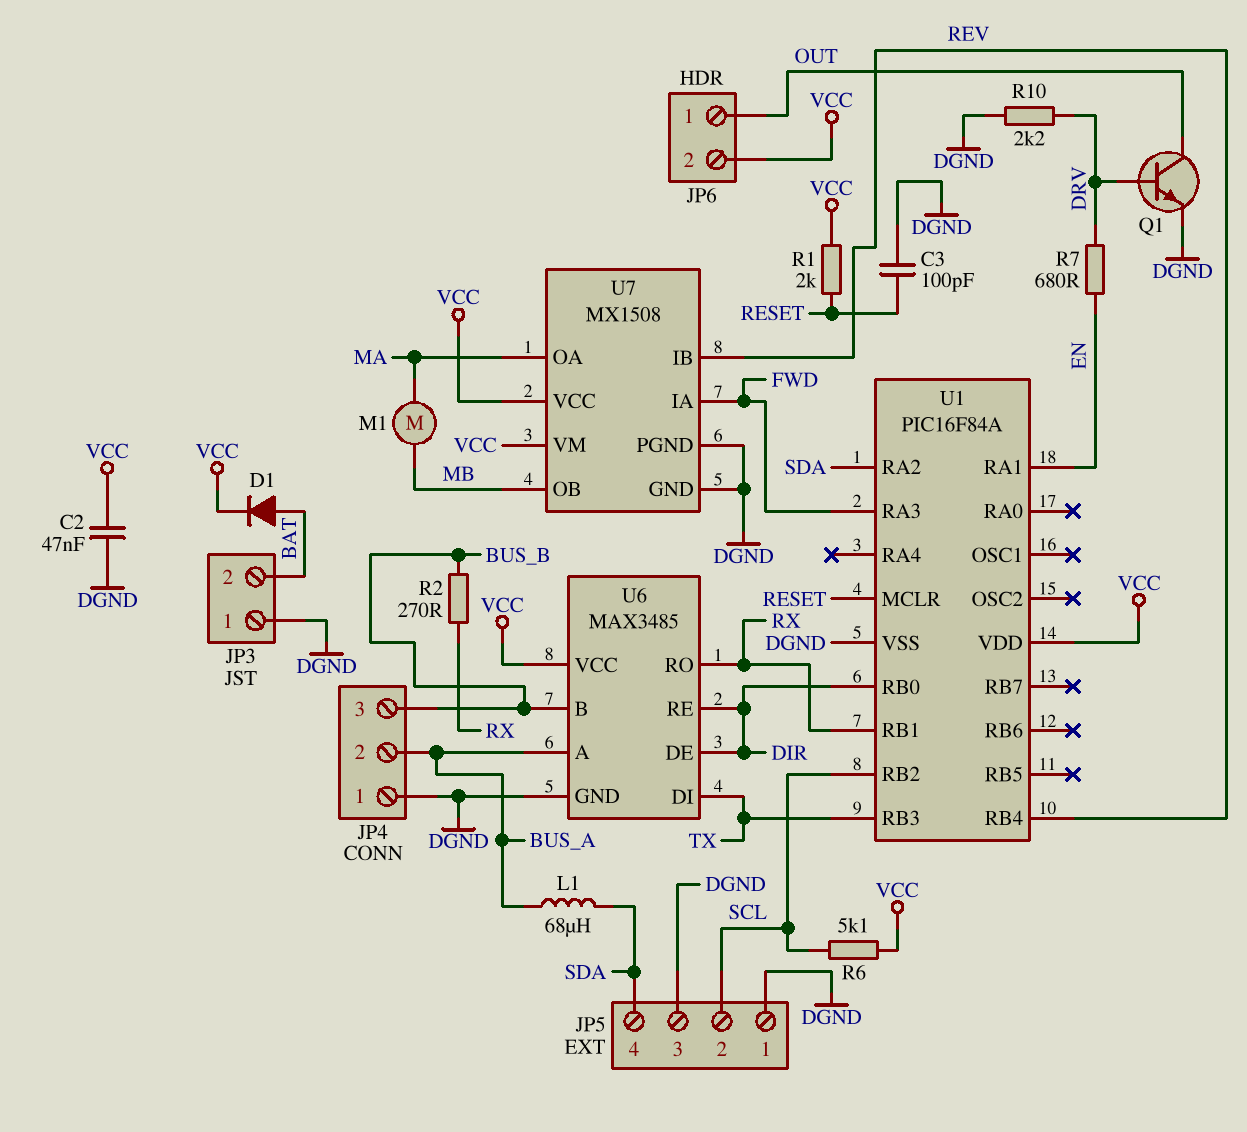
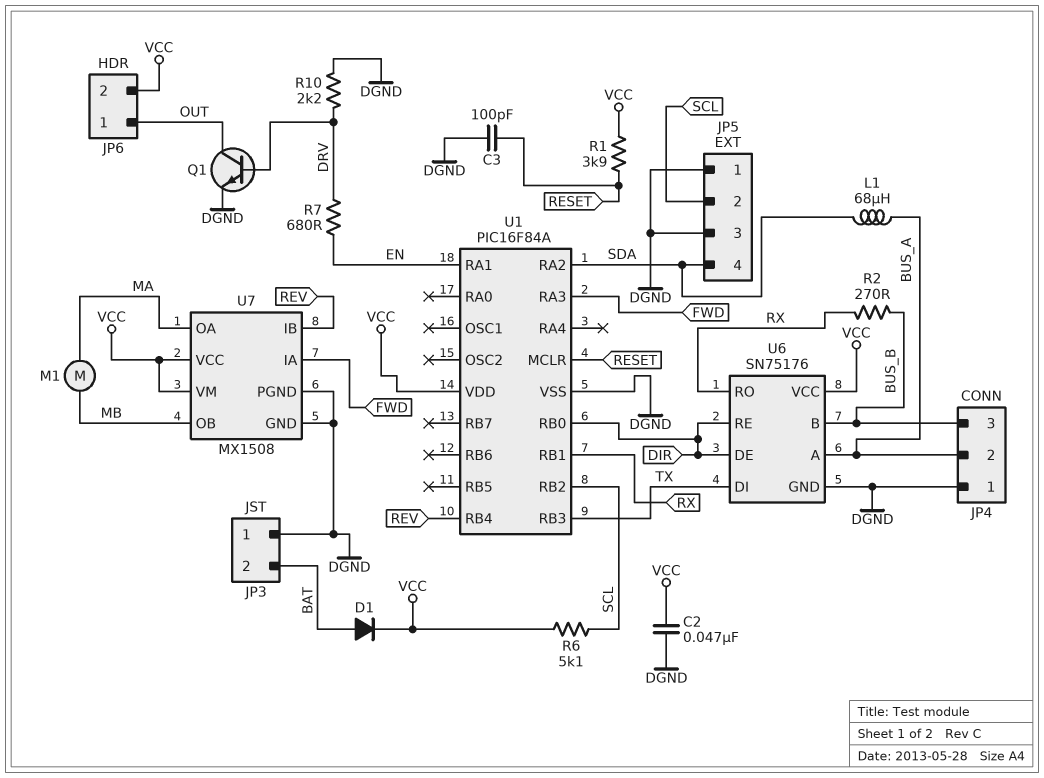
R1: 2k (RESET, VCC) -> 3.9k (RESET, VCC)
U6: MAX3485 -> SN75176

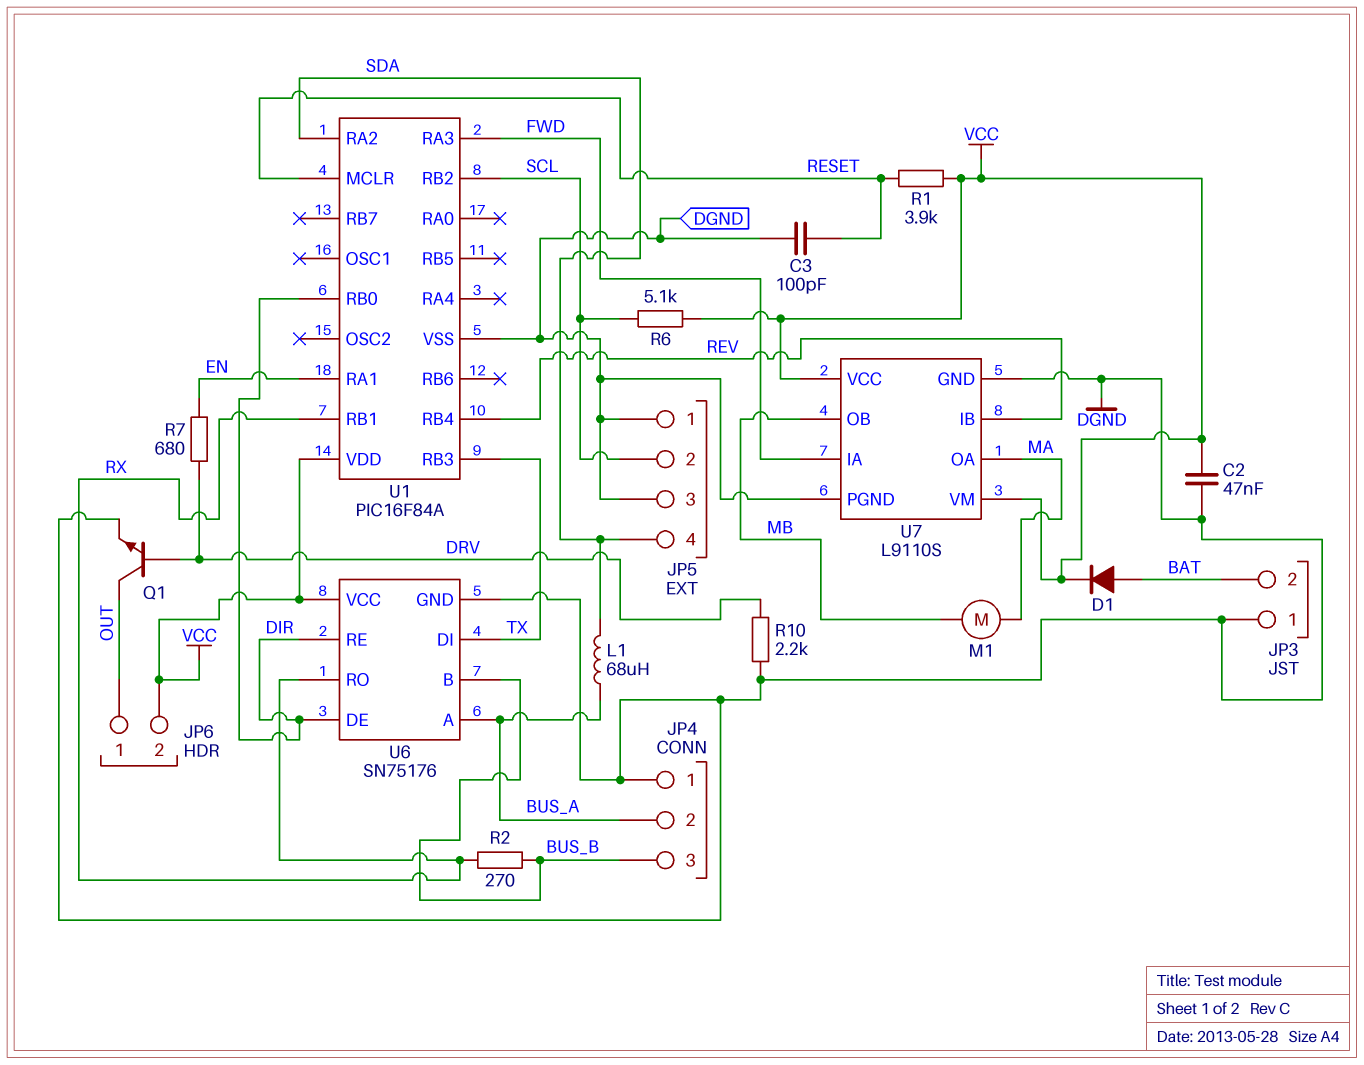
U7: MX1508 -> L9110S

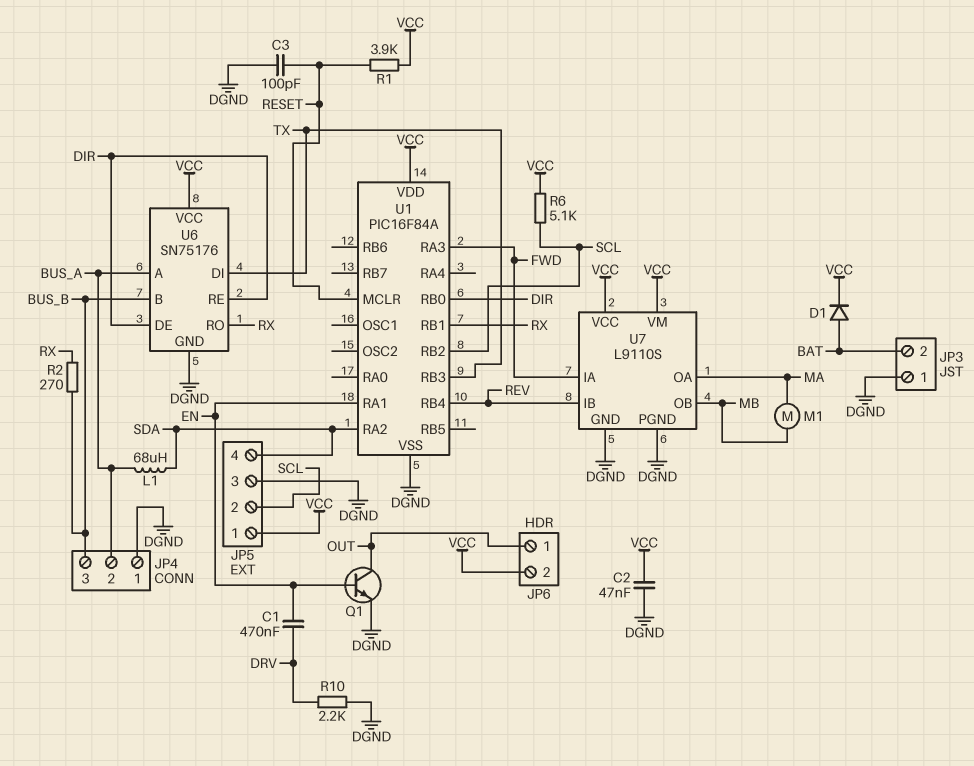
C1: none -> 470nF (DRV, EN)
JP5 pin 1: DGND -> VCC
Q1: NPN (B DRV, C OUT, E DGND) -> NPN (B EN, C OUT, E DGND)
R7: 680 (DRV, EN) -> none

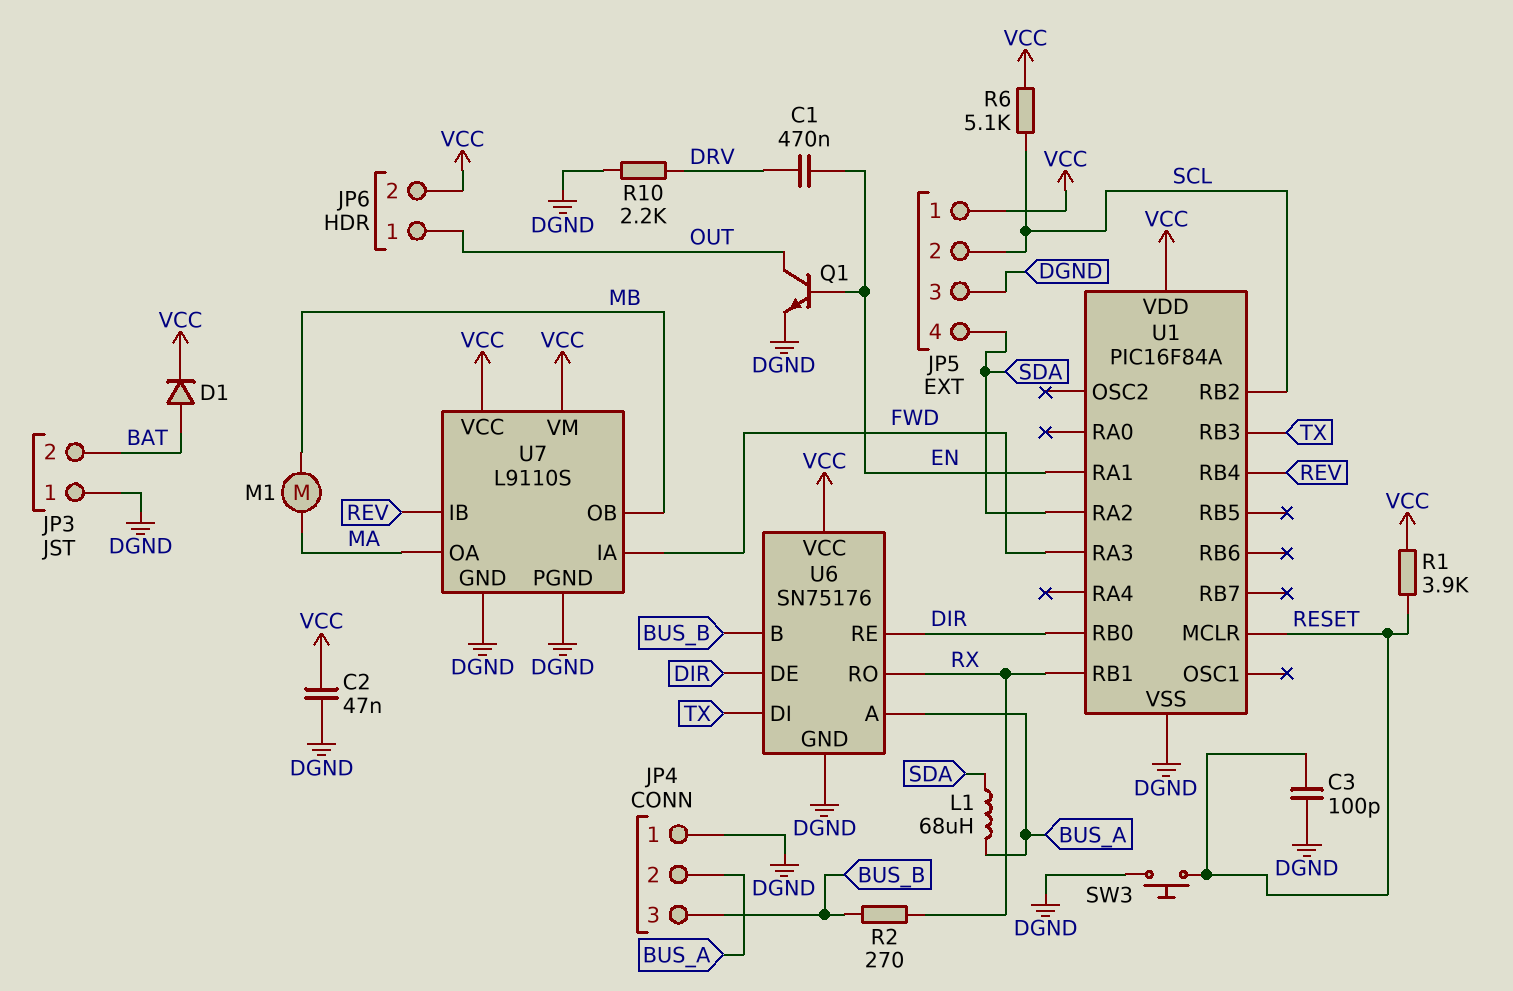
SW3: none -> button (DGND, RESET)

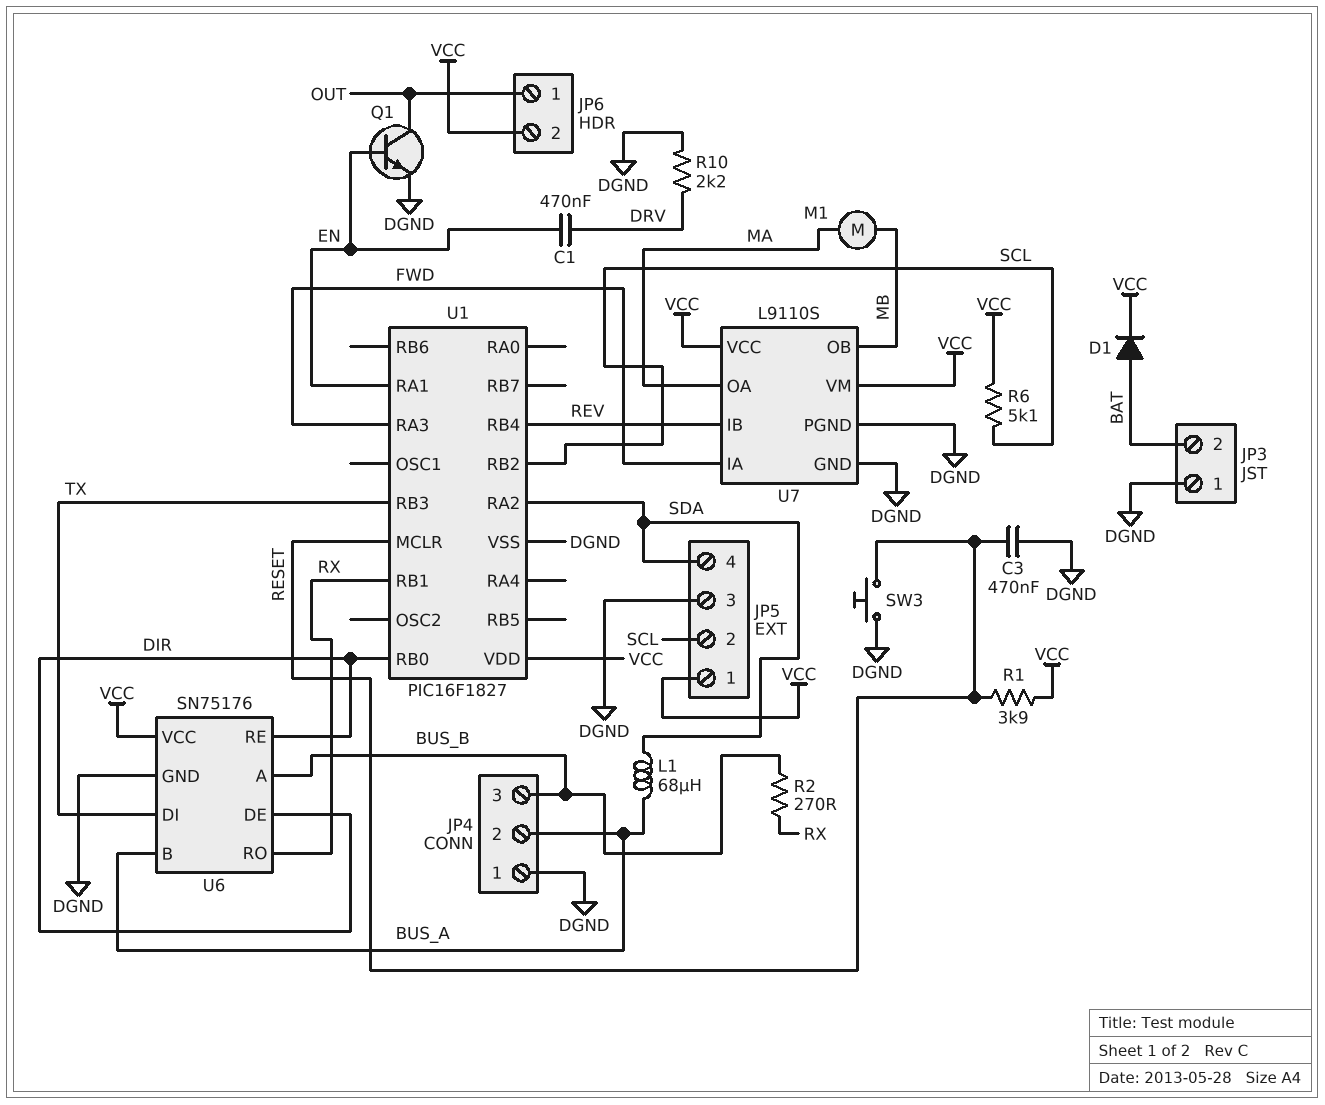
C2: 47nF (DGND, VCC) -> none
C3: 100pF (DGND, RESET) -> 470nF (DGND, RESET)
U1: PIC16F84A -> PIC16F1827
U6 pin A: BUS_A -> BUS_B
U6 pin B: BUS_B -> BUS_A

